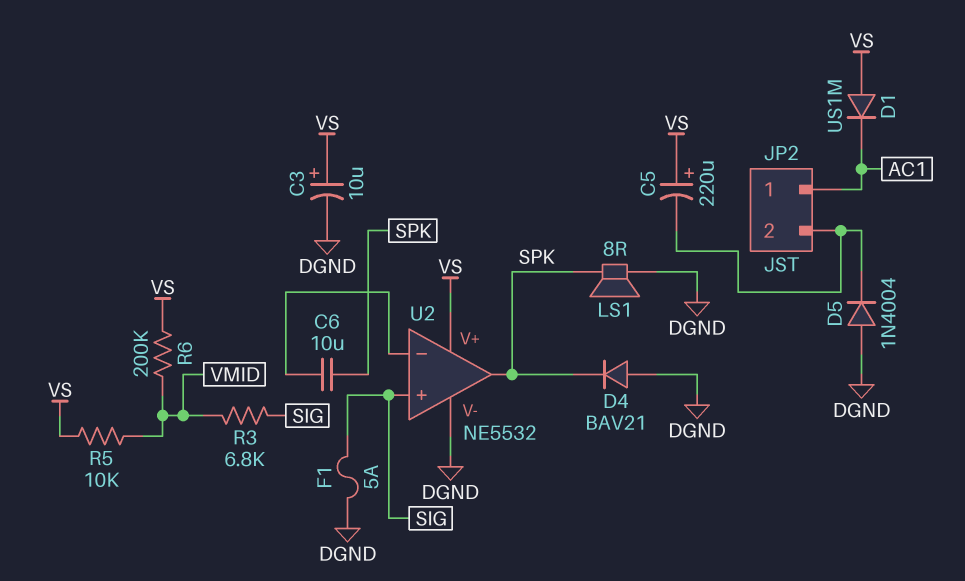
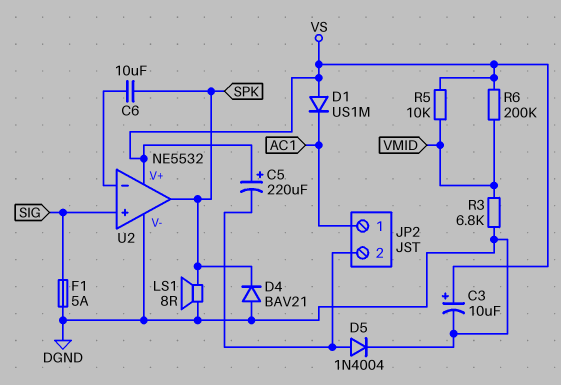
D5: diode 1N4004 (A DGND, K JP2/2) -> diode 1N4004 (A JP2/2, K DGND)
R3: 6.8k (SIG, VMID) -> 6.8k (DGND, VMID)

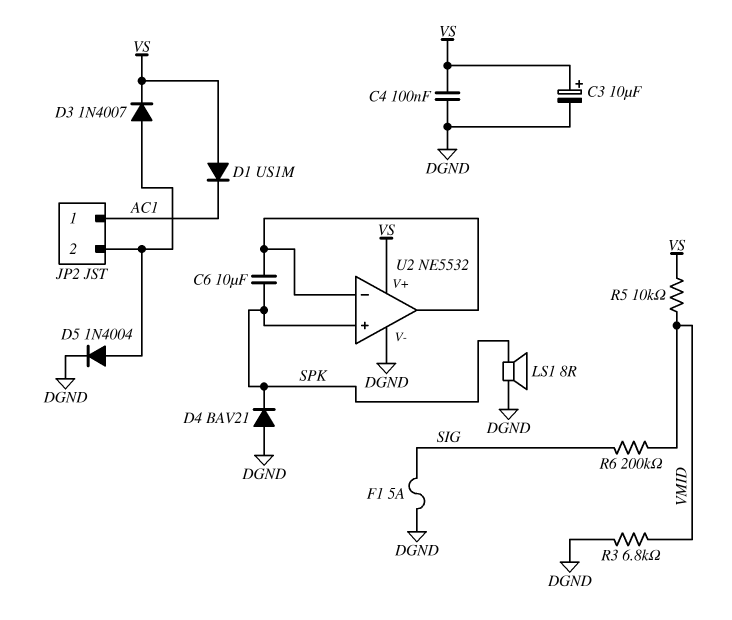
C4: none -> 100nF (DGND, VS)
C5: 220uF (plus VS, minus JP2/2) -> none
D3: none -> diode 1N4007 (A JP2/2, K VS)
R6: 200k (VMID, VS) -> 200k (SIG, VMID)
U2 pin in+: SIG -> SPK
U2 pin out: SPK -> U2/in-

